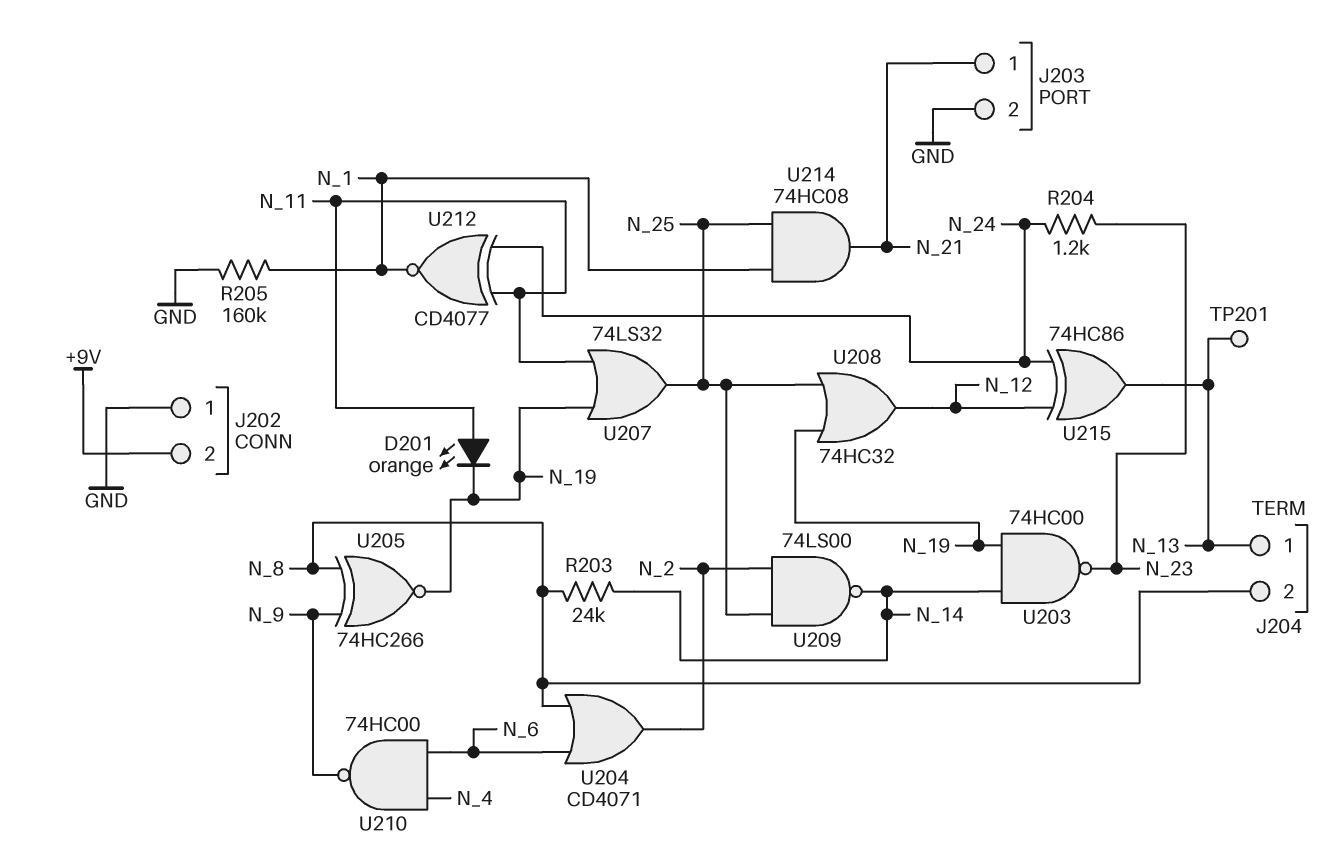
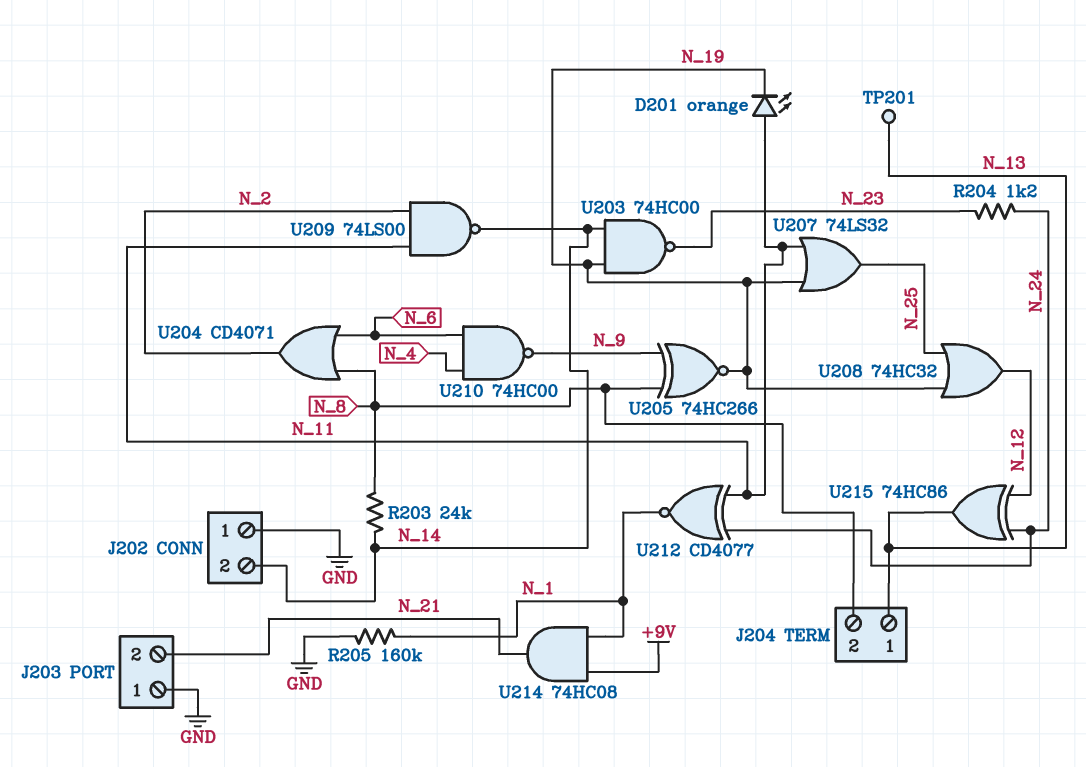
J202 pin 2: +9V -> N_14
J203 pin 1: N_21 -> GND
J203 pin 2: GND -> N_21
U209: NAND 74LS00 (in N_2, in N_25, out N_14) -> NAND 74LS00 (in N_2, in N_11, out N_14)
U214: AND 74HC08 (in N_1, in N_25, out N_21) -> AND 74HC08 (in +9V, in N_1, out N_21)

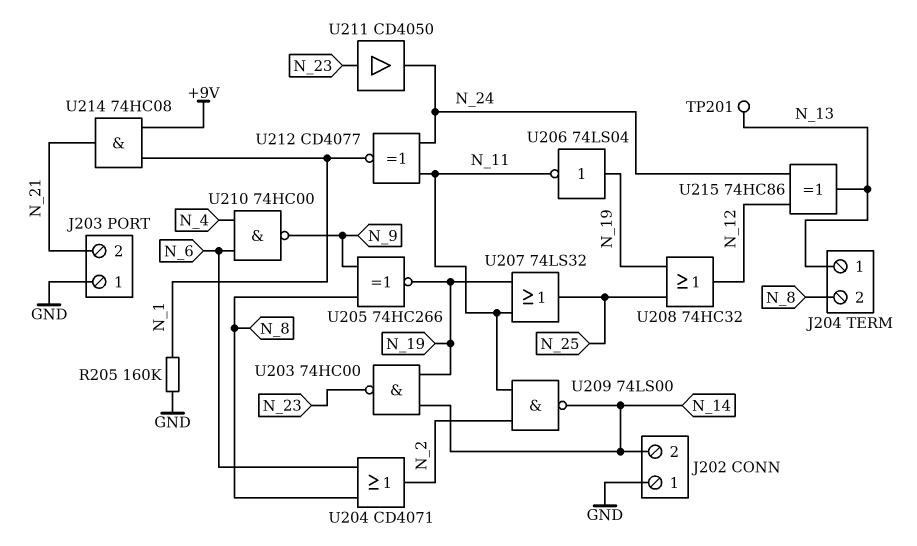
D201: LED orange (A N_11, K N_19) -> none
R203: 24k (N_8, N_14) -> none
R204: 1.2k (N_23, N_24) -> none
U206: none -> NOT 74LS04 (in N_19, out N_11)
U211: none -> buffer CD4050 (in N_23, out N_24)

